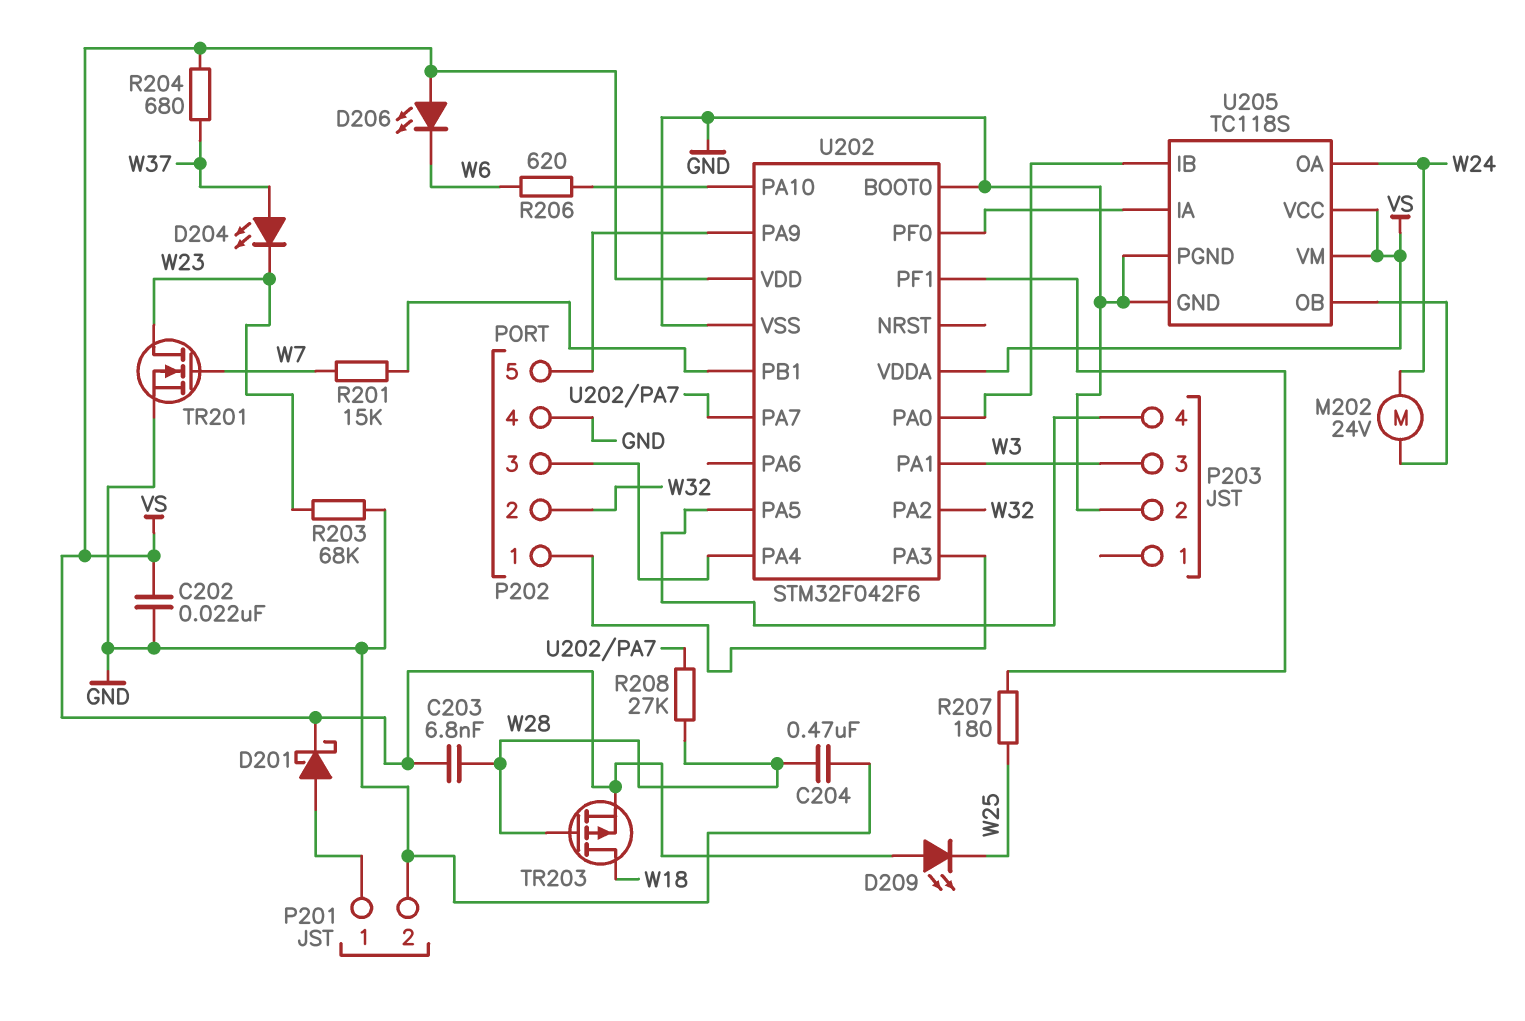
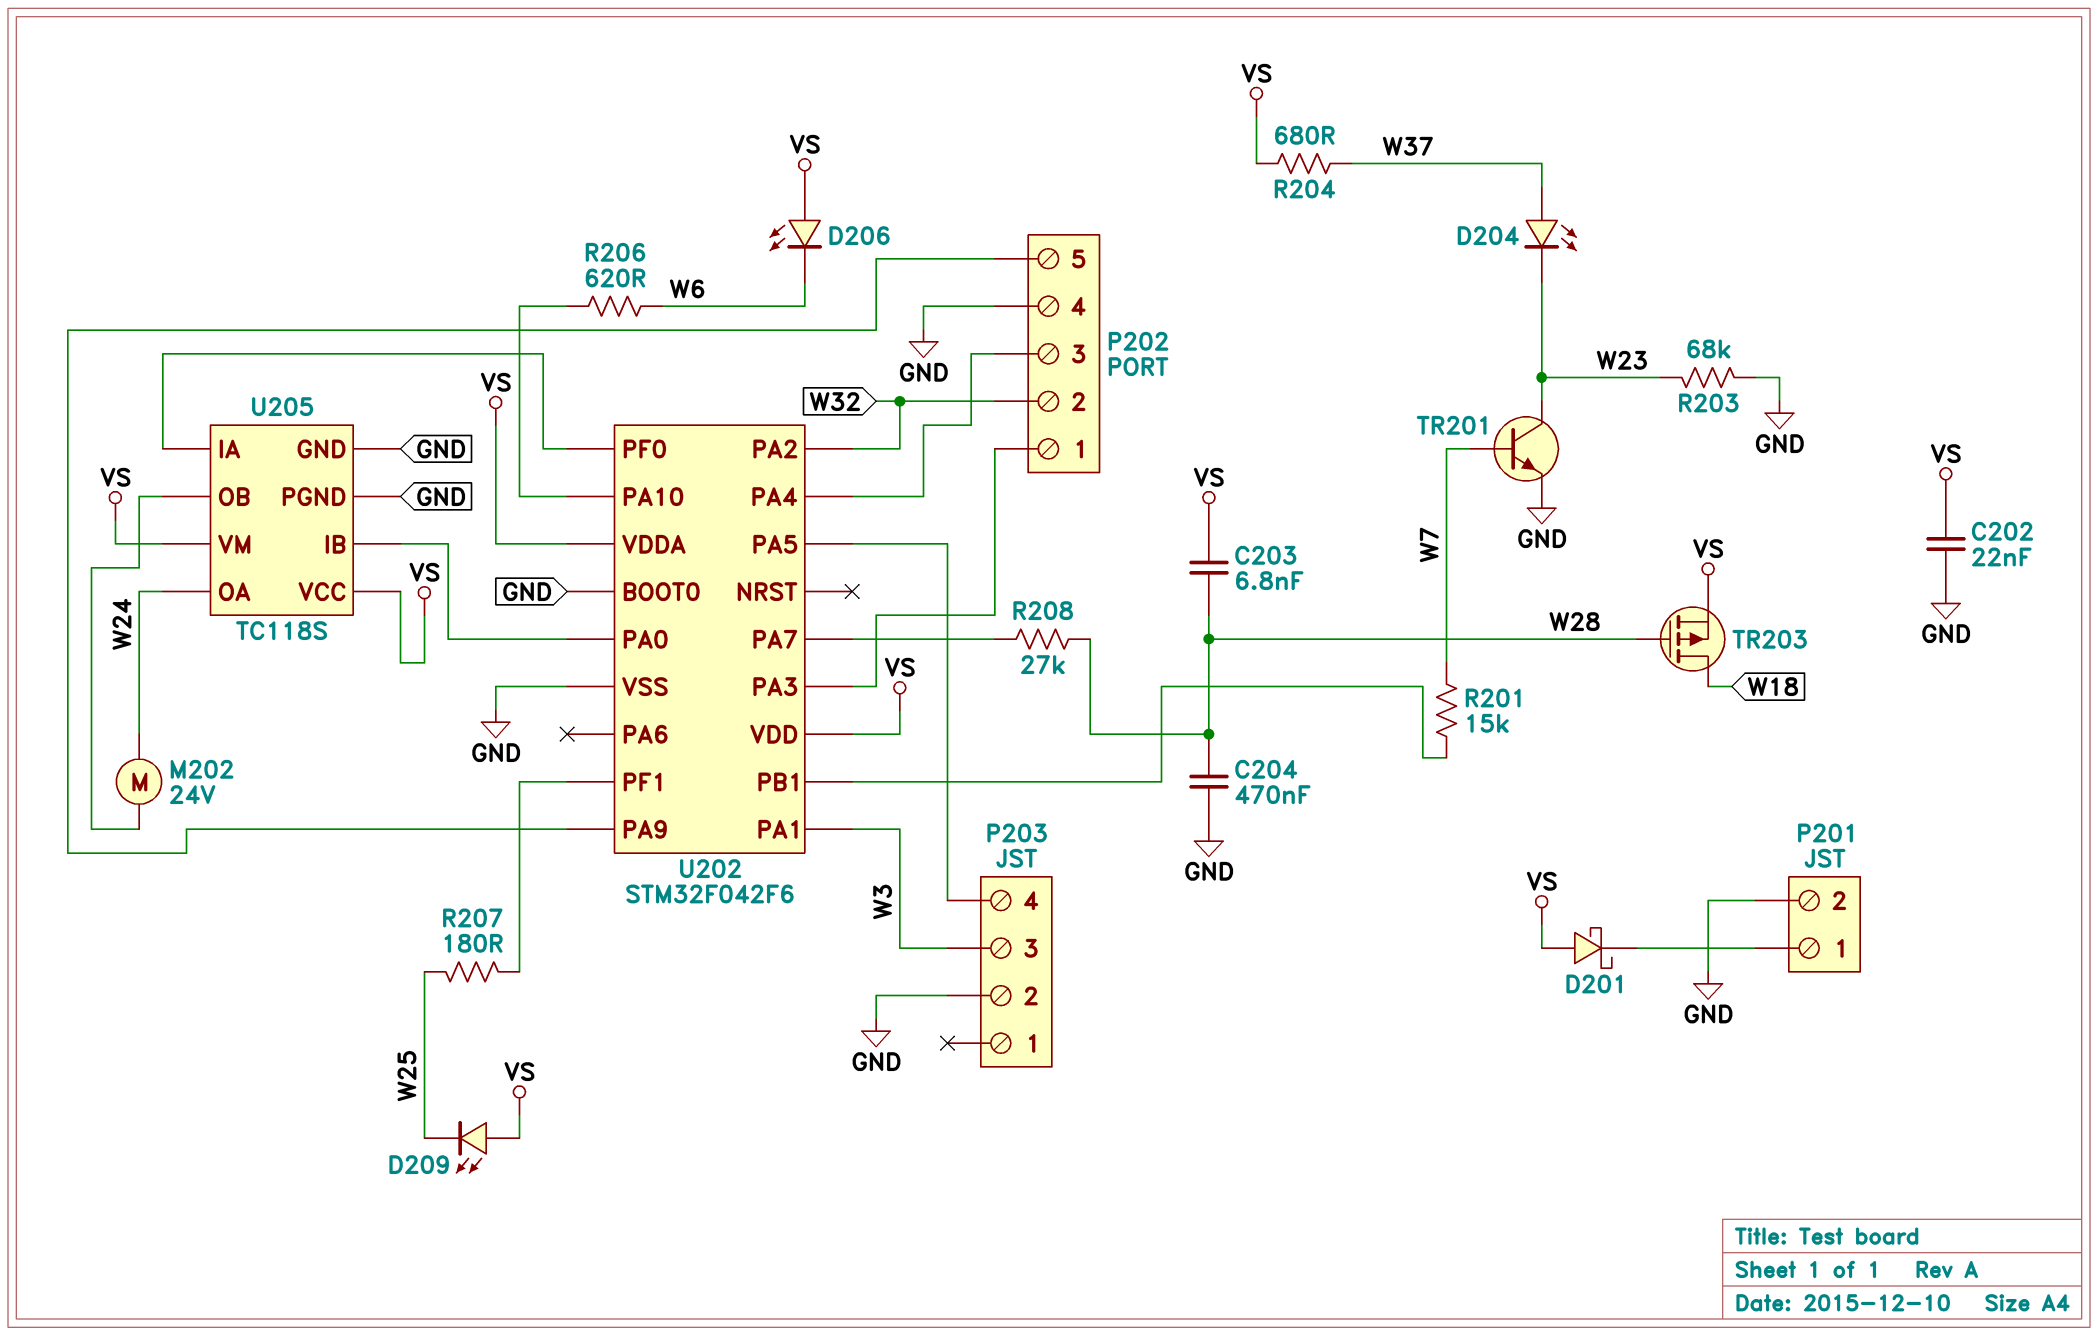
D201: schottky (A P201/1, K VS) -> schottky (A VS, K P201/1)
TR201: NMOS (G W7, D W23, S GND) -> NPN (B W7, C W23, E GND)

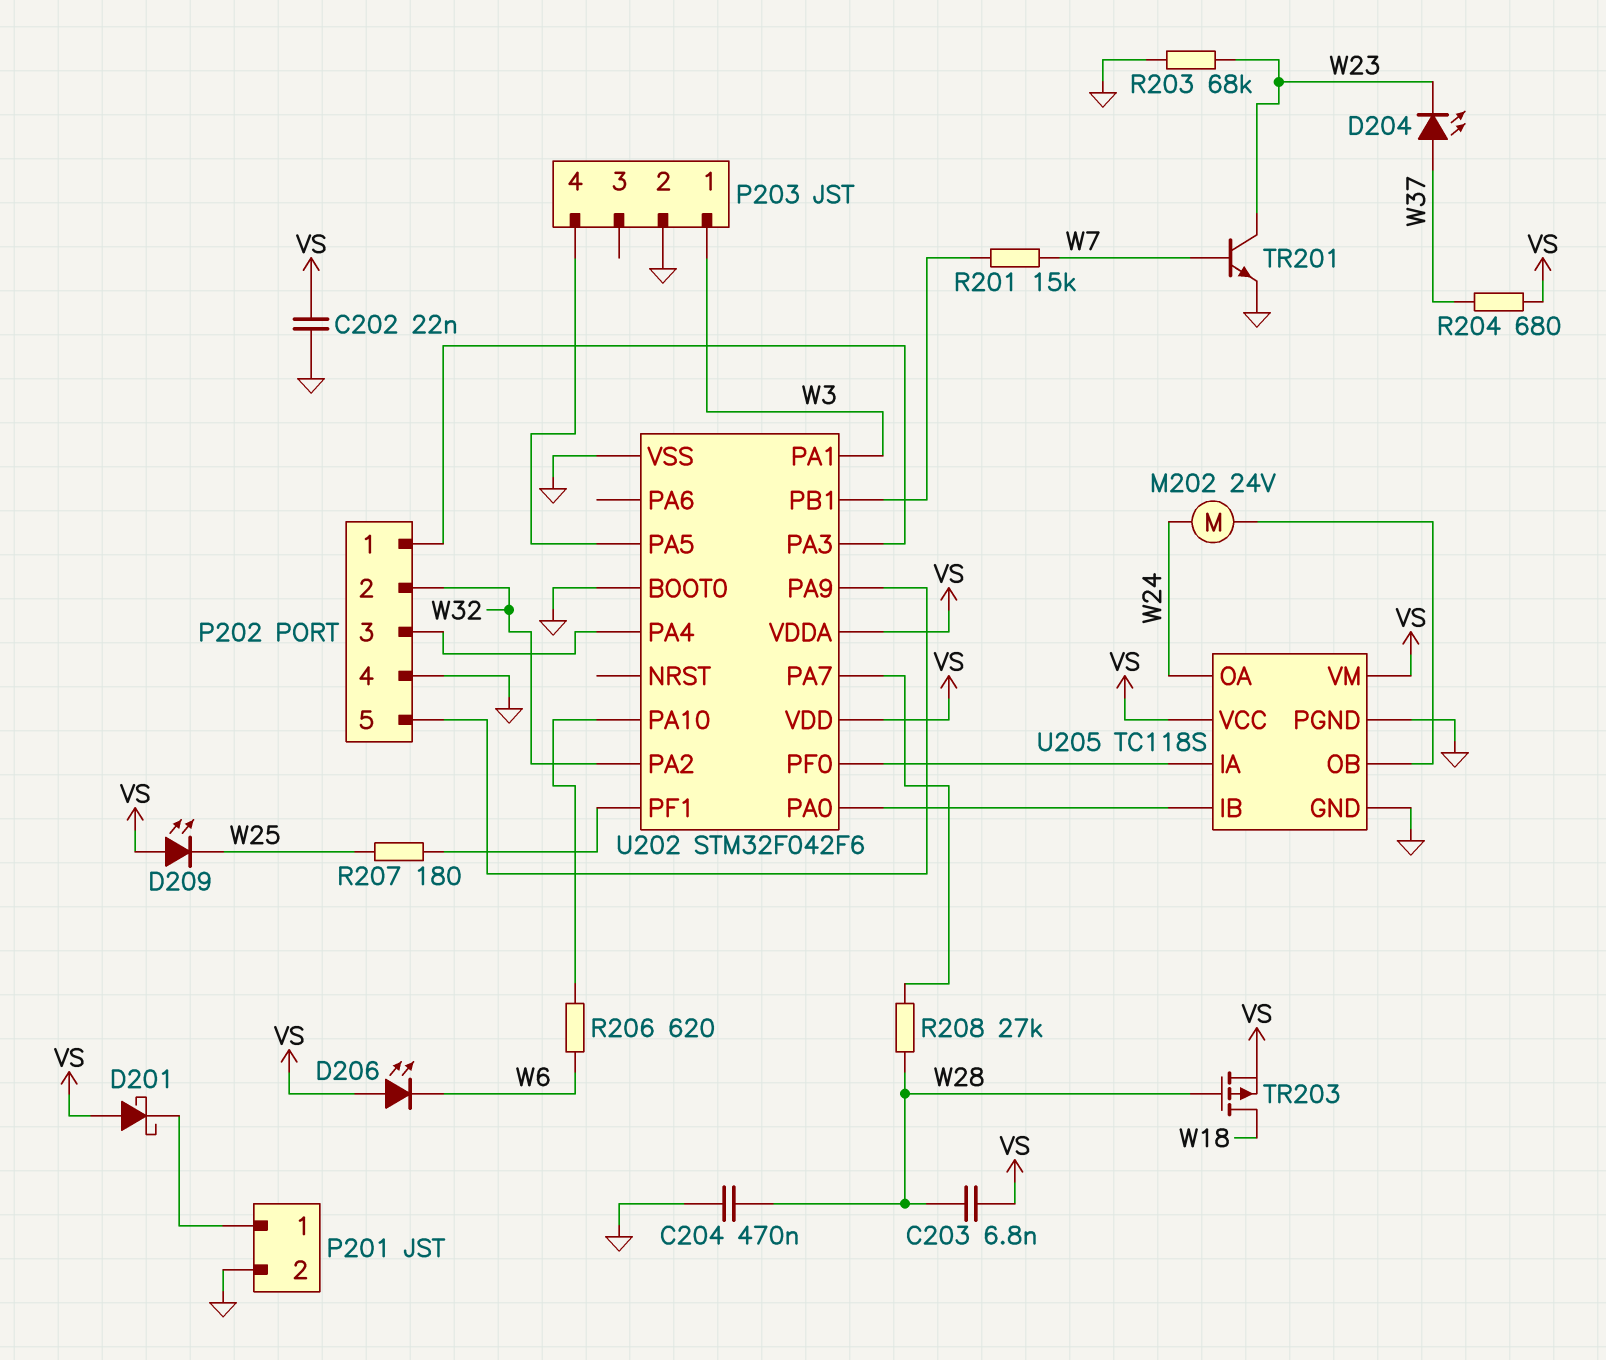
P203 pin 1: none -> W3
P203 pin 3: W3 -> none

